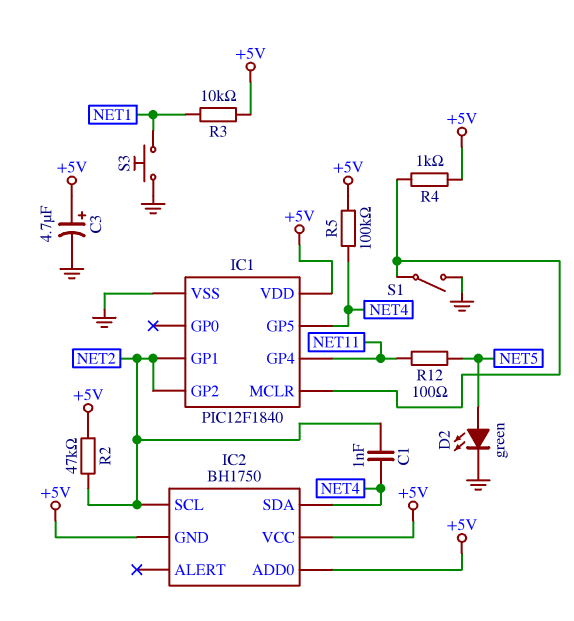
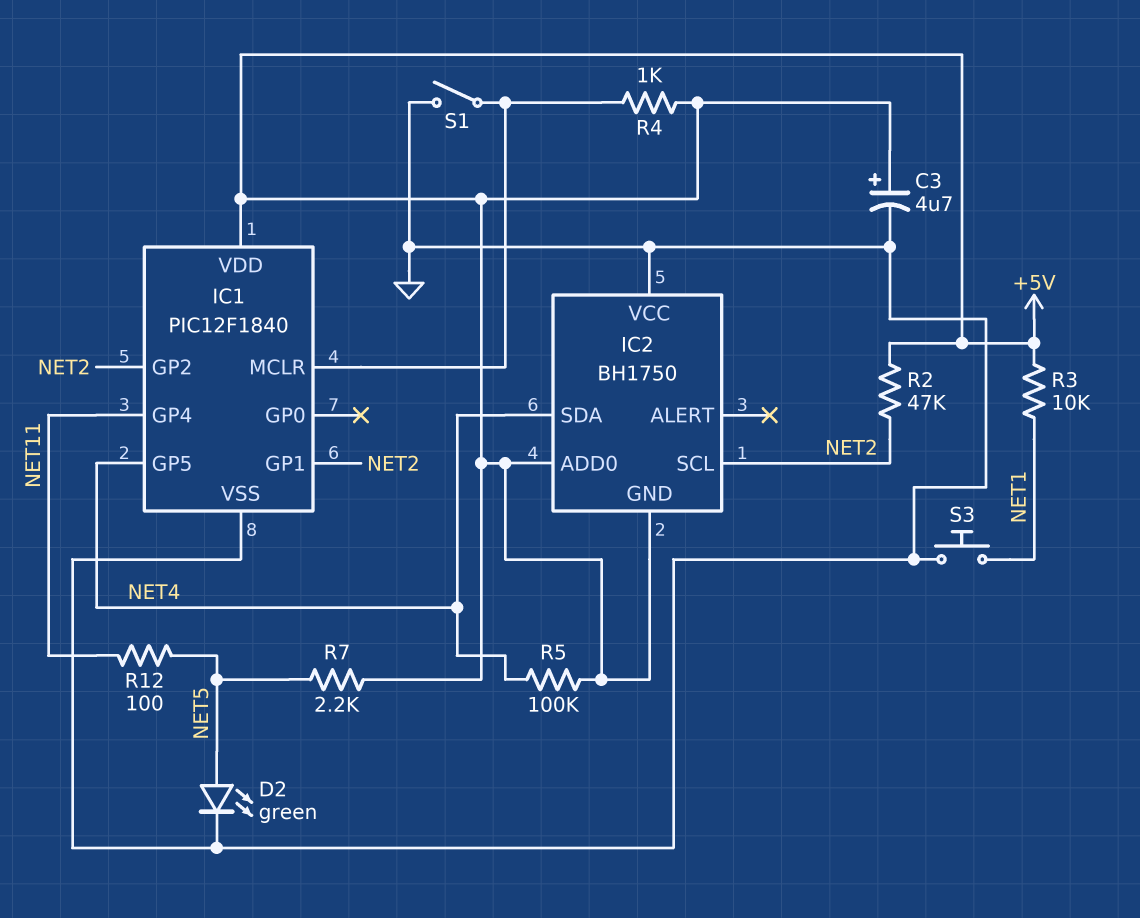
C1: 1nF (NET2, NET4) -> none
IC2 pin VCC: +5V -> GND
R7: none -> 2.2k (+5V, NET5)

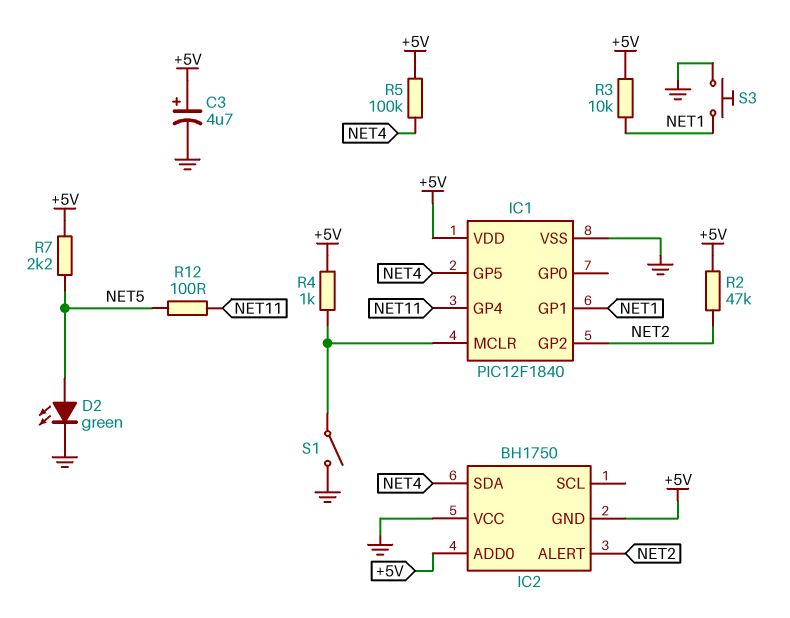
IC1 pin GP1: NET2 -> NET1
IC2 pin ALERT: none -> NET2
IC2 pin SCL: NET2 -> none

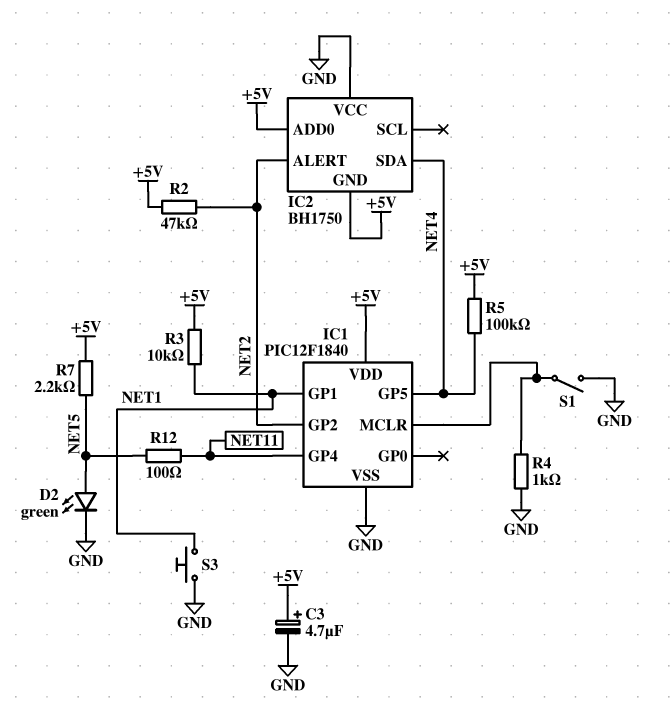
R4: 1k (+5V, IC1/MCLR) -> 1k (GND, IC1/MCLR)

